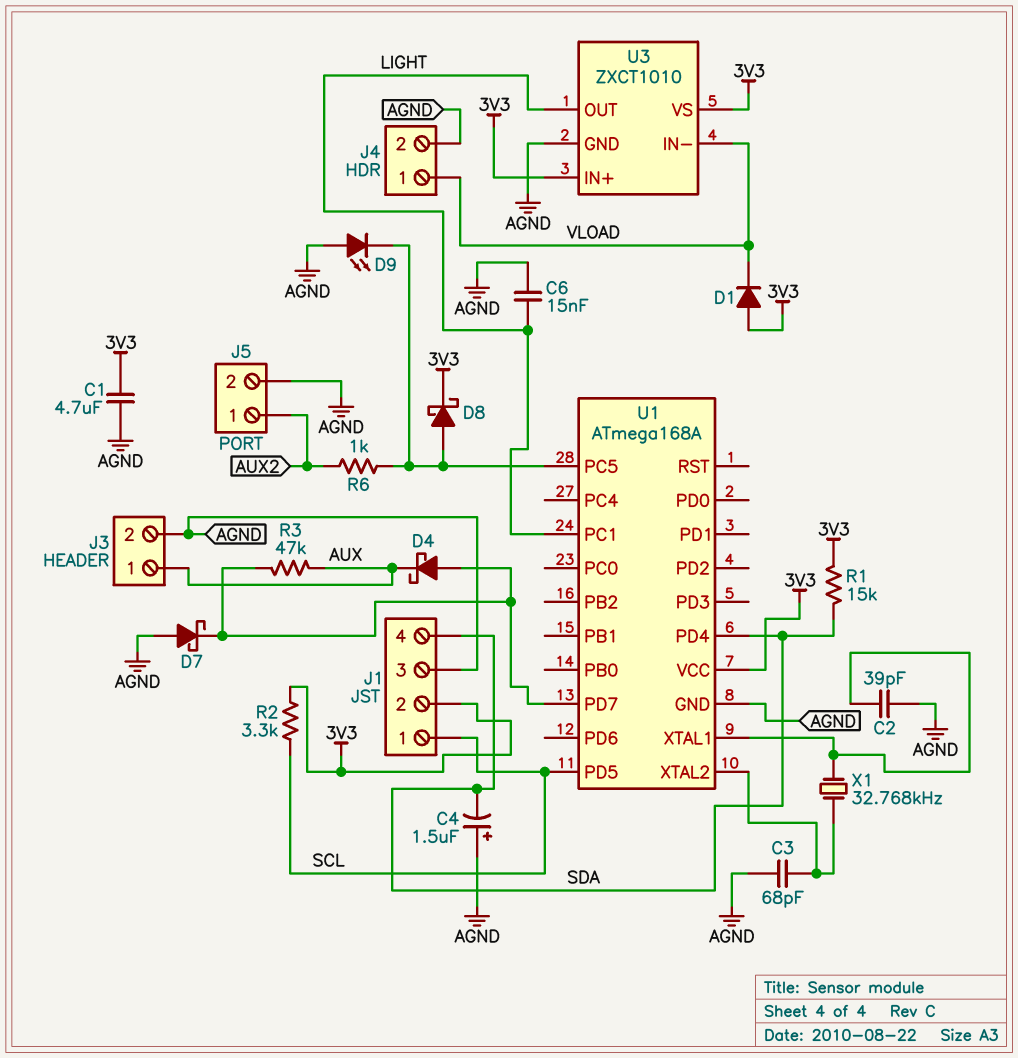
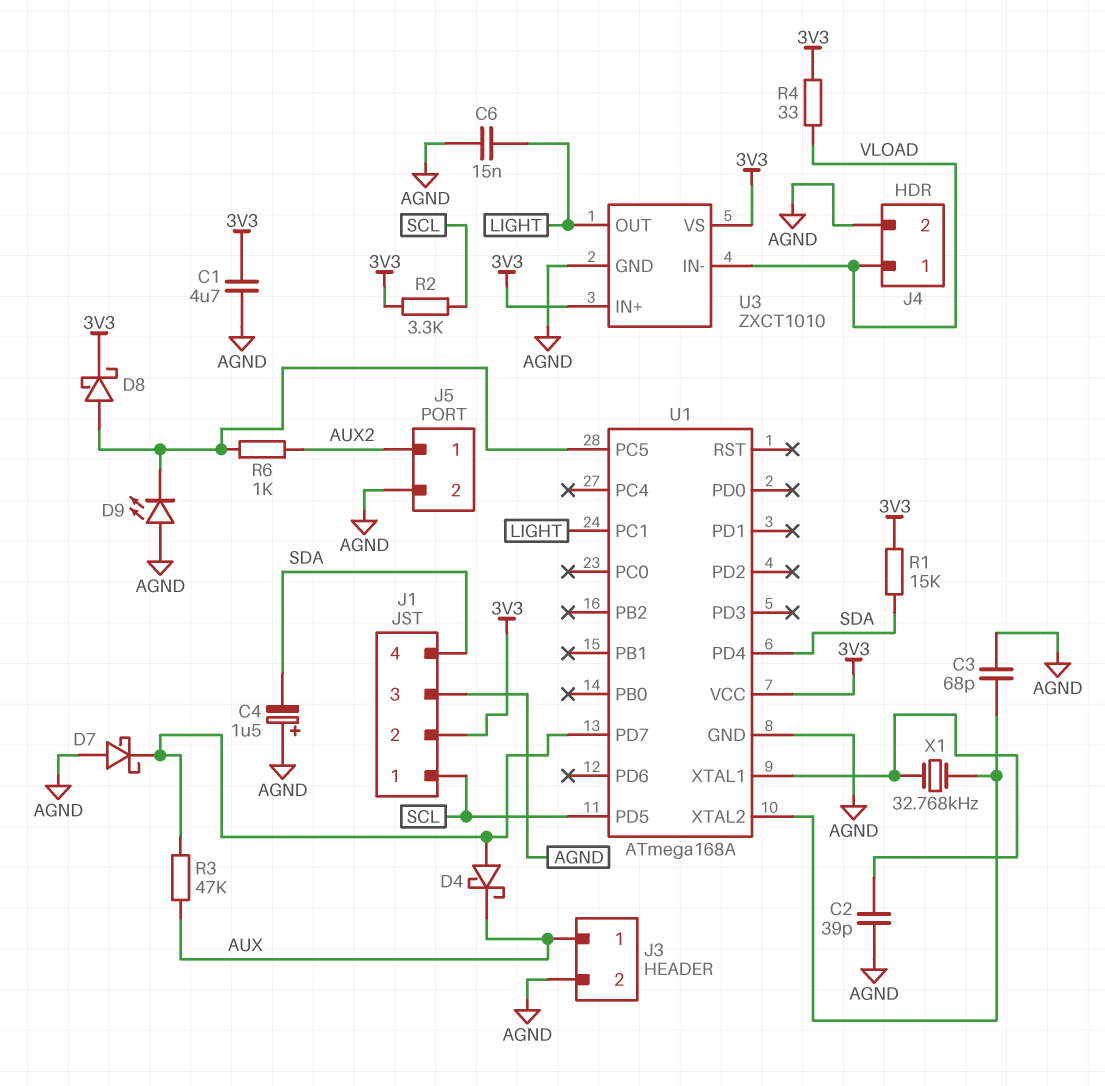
D1: diode (A 3V3, K VLOAD) -> none
R4: none -> 33 (3V3, VLOAD)

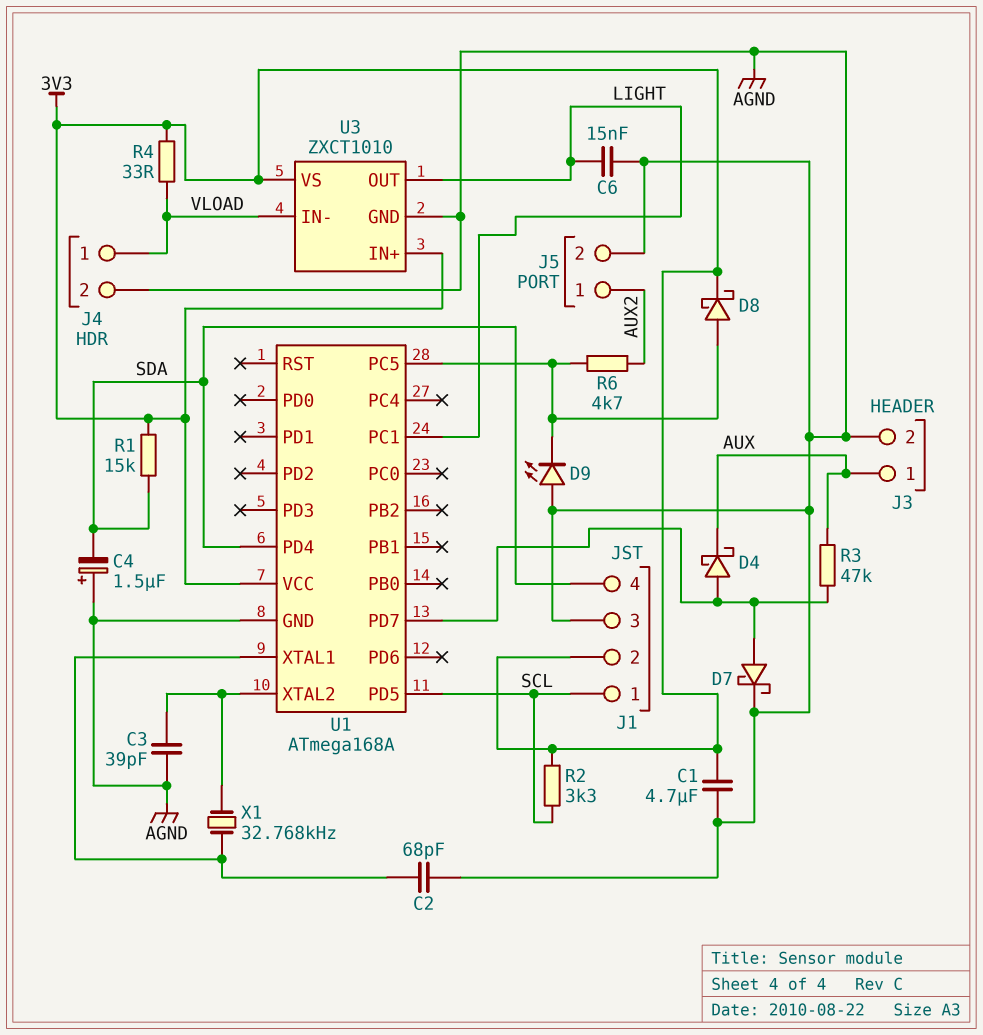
C2: 39pF (AGND, U1/XTAL1) -> 68pF (AGND, U1/XTAL1)
C3: 68pF (AGND, U1/XTAL2) -> 39pF (AGND, U1/XTAL2)
D7: schottky (A AGND, K U1/PD7) -> schottky (A U1/PD7, K AGND)
R6: 1k (AUX2, U1/PC5) -> 4.7k (AUX2, U1/PC5)

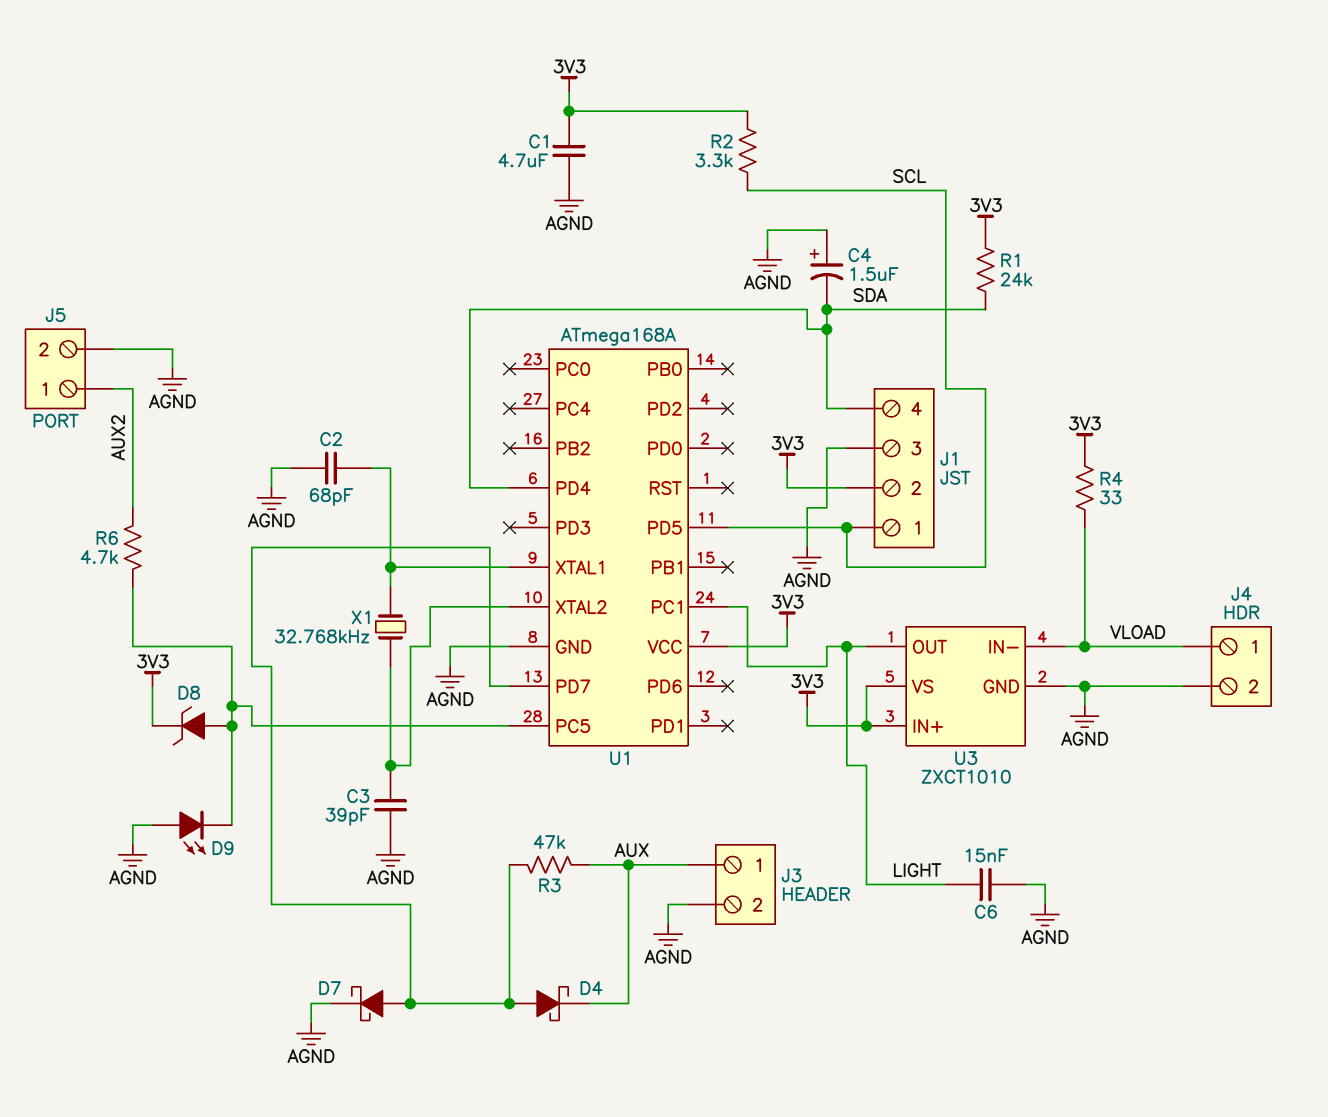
D8: schottky (A U1/PC5, K 3V3) -> zener (A U1/PC5, K 3V3)
R1: 15k (3V3, SDA) -> 24k (3V3, SDA)

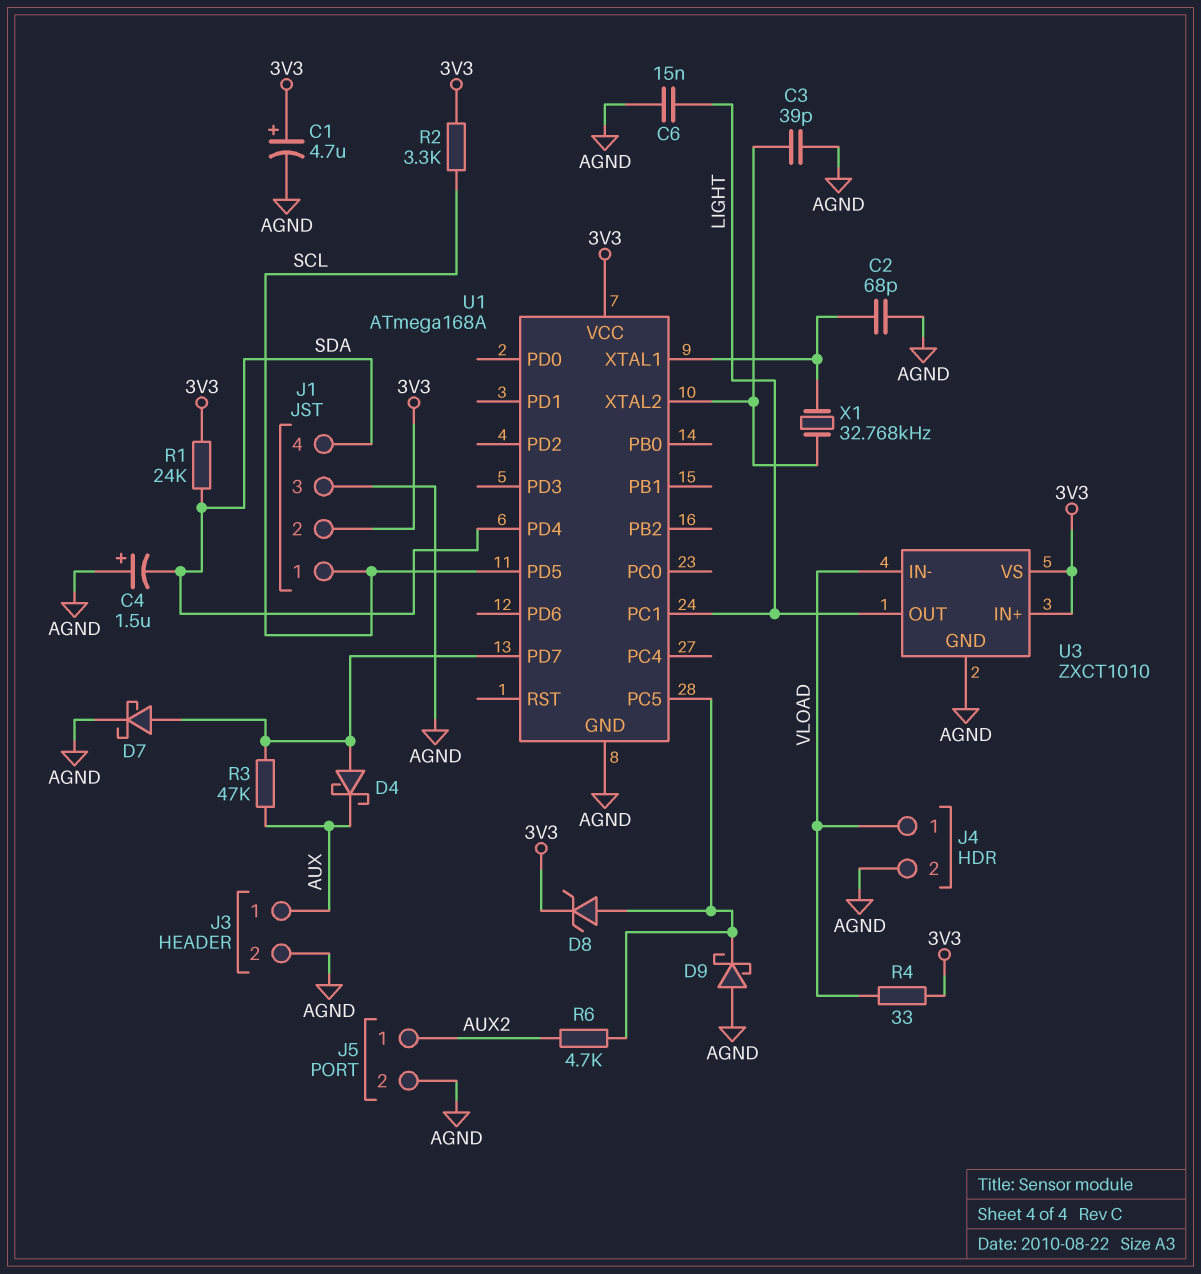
C1: 4.7uF (3V3, AGND) -> 4.7uF (plus 3V3, minus AGND)
D9: LED (A AGND, K U1/PC5) -> schottky (A AGND, K U1/PC5)

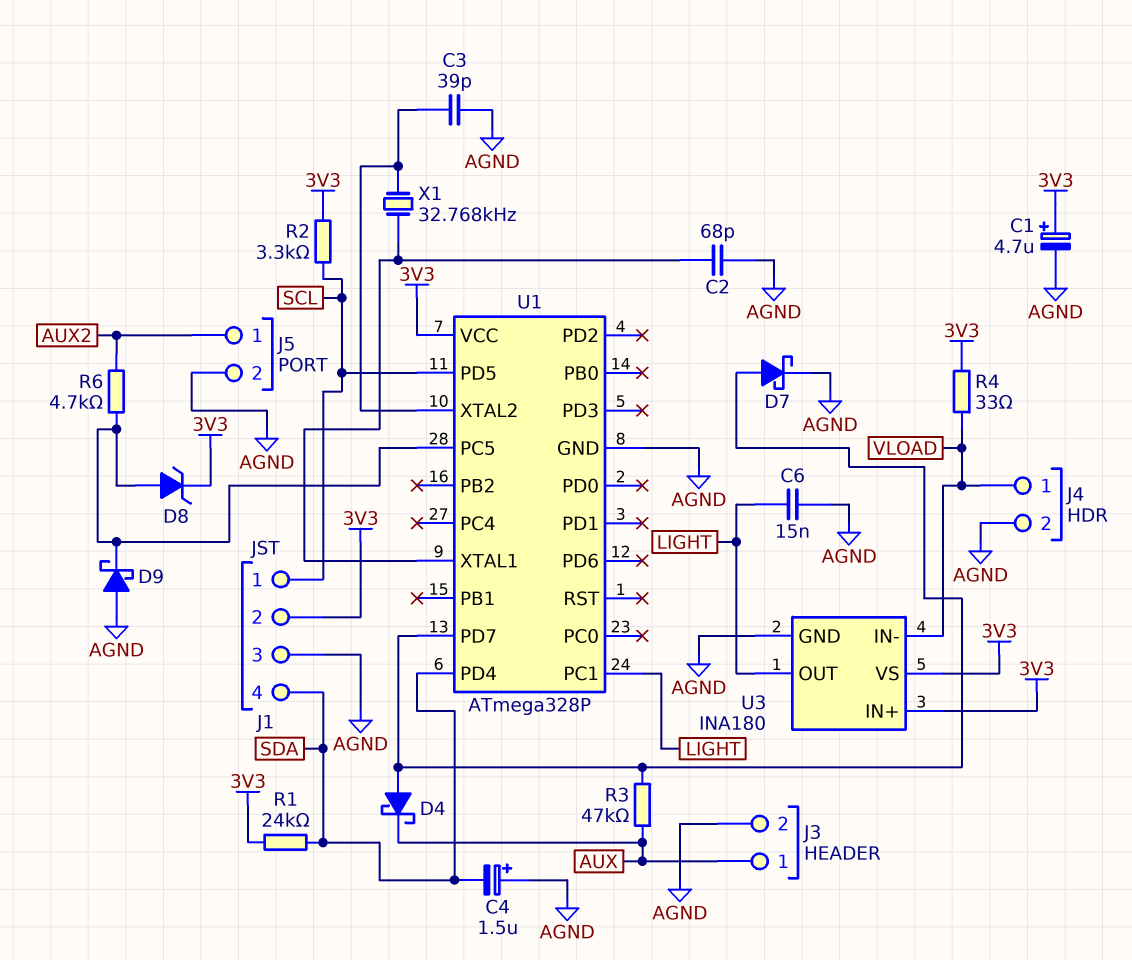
U1: ATmega168A -> ATmega328P
U3: ZXCT1010 -> INA180

